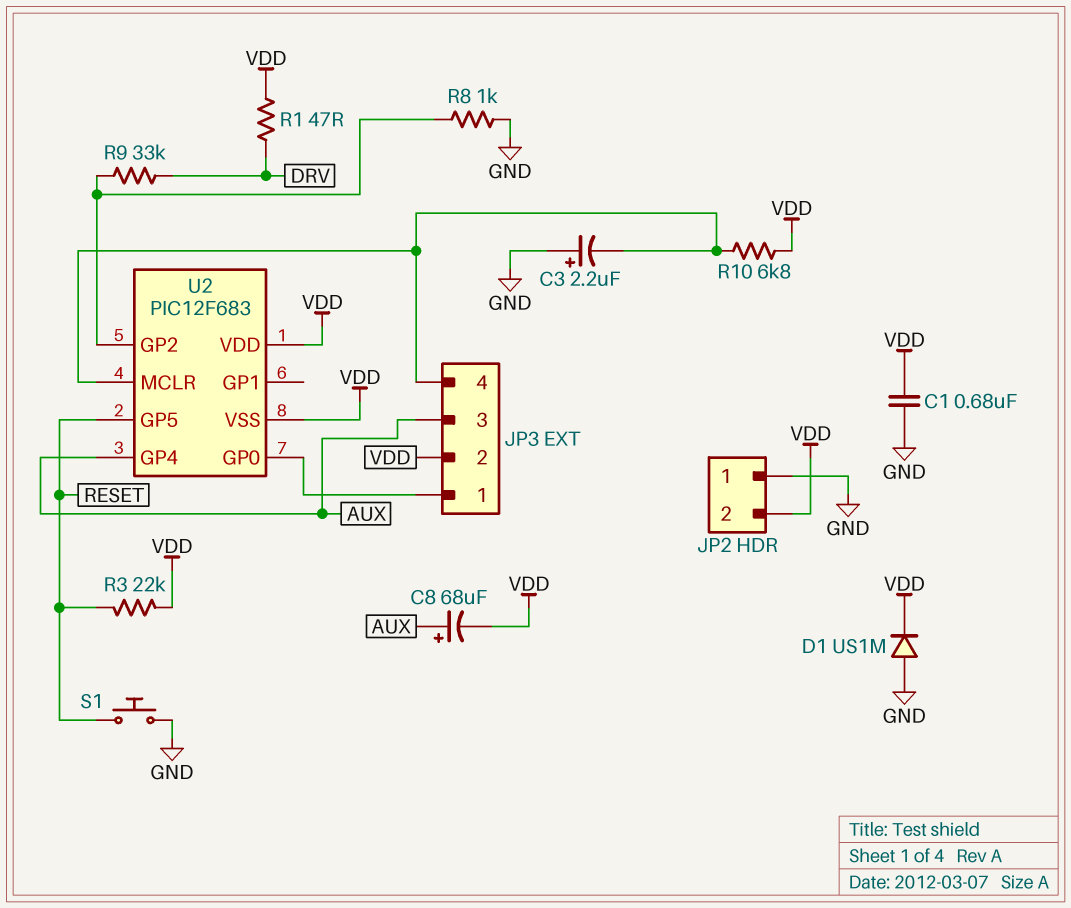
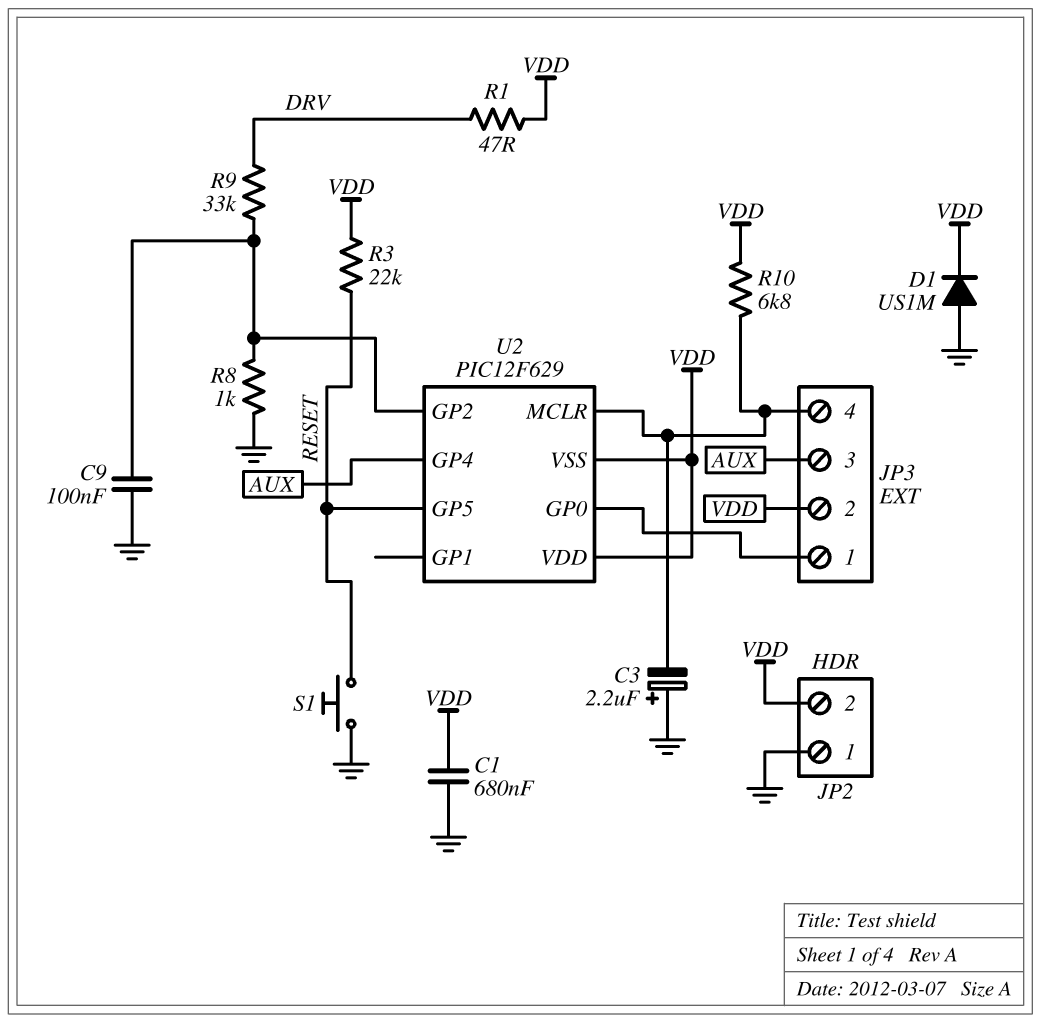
C8: 68uF (plus AUX, minus VDD) -> none
C9: none -> 100nF (GND, U2/GP2)
U2: PIC12F683 -> PIC12F629

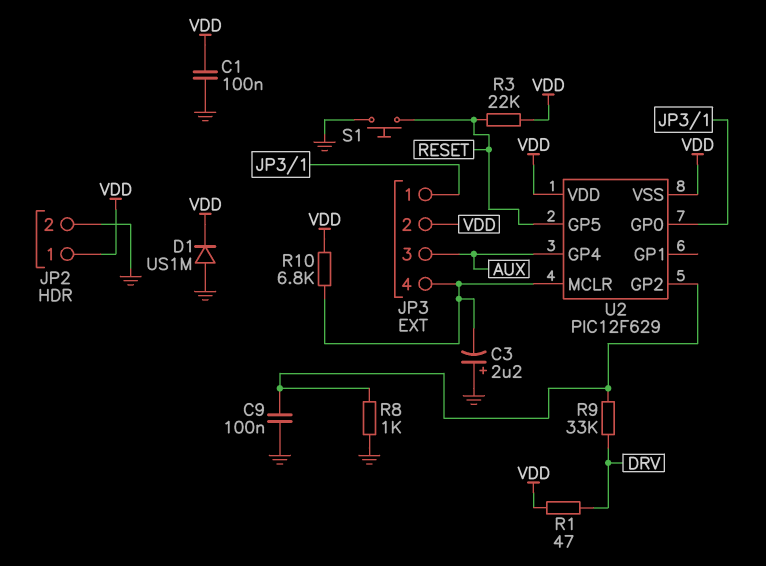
C1: 680nF (GND, VDD) -> 100nF (GND, VDD)
JP2 pin 1: GND -> VDD
JP2 pin 2: VDD -> GND

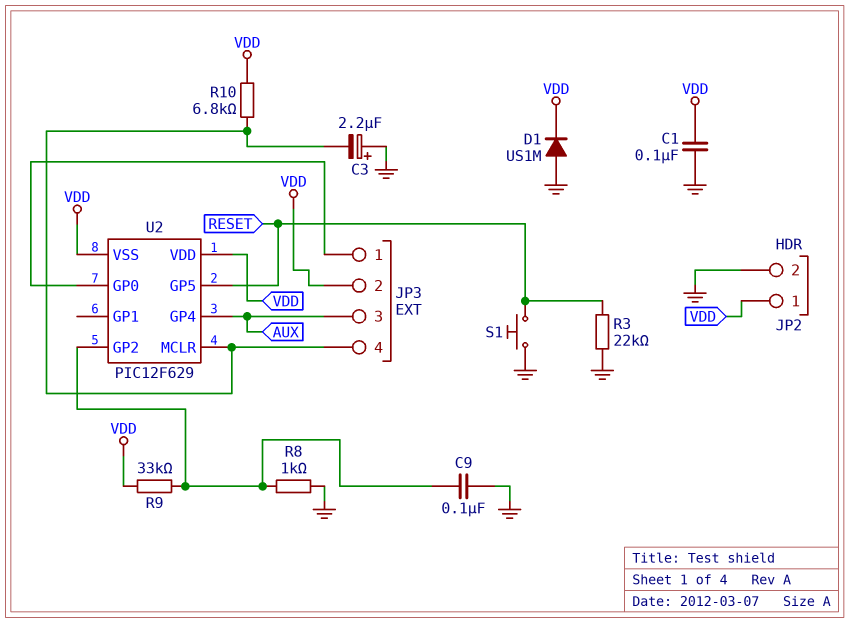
R1: 47 (DRV, VDD) -> none
R3: 22k (RESET, VDD) -> 22k (GND, RESET)
R9: 33k (DRV, U2/GP2) -> 33k (U2/GP2, VDD)

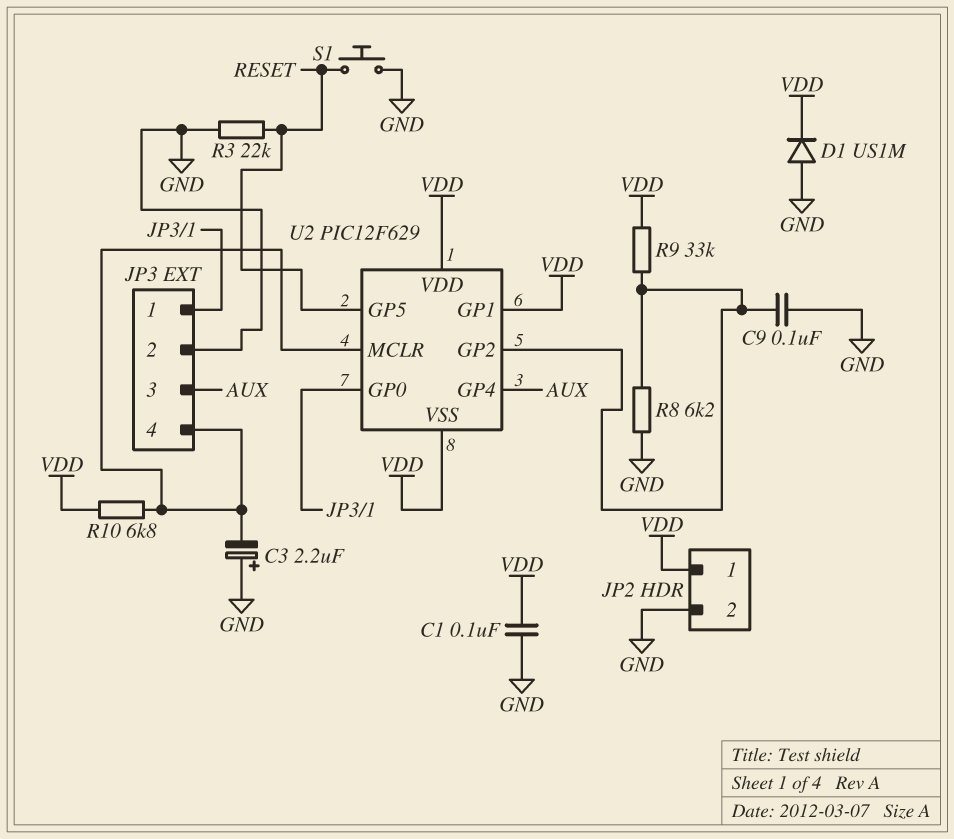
JP3 pin 2: VDD -> GND
R8: 1k (GND, U2/GP2) -> 6.2k (GND, U2/GP2)
U2 pin GP1: none -> VDD

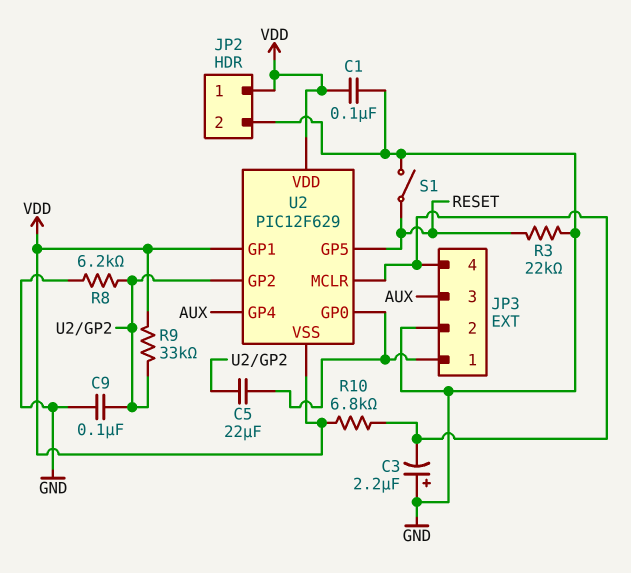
C5: none -> 22uF (JP3/1, U2/GP2)
D1: diode US1M (A GND, K VDD) -> none
S1: button (GND, RESET) -> switch (GND, RESET)

